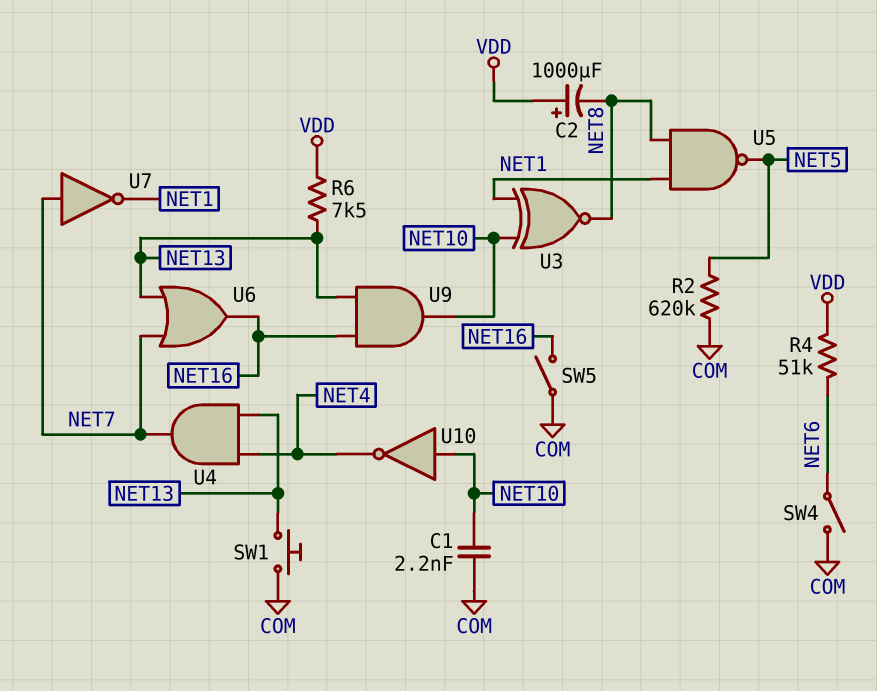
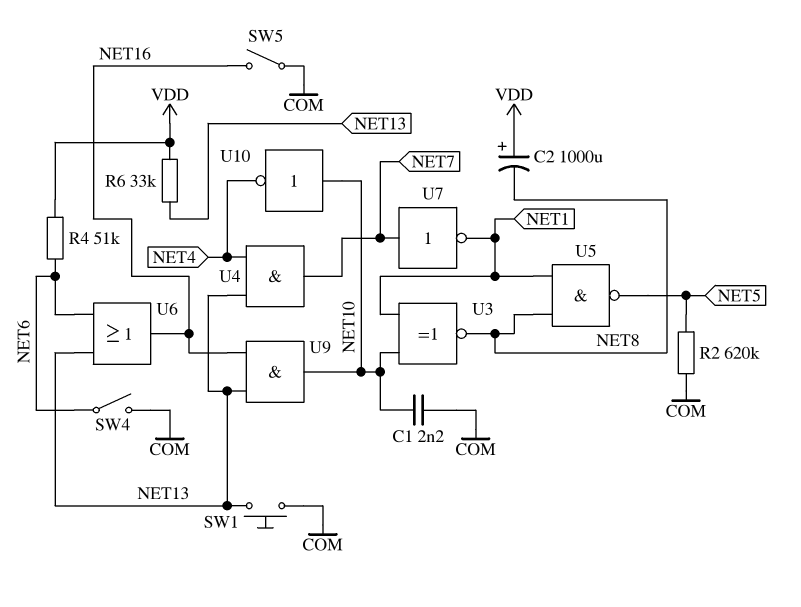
R6: 7.5k (NET13, VDD) -> 33k (NET13, VDD)
U6: OR (in NET7, in NET13, out NET16) -> OR (in NET6, in NET13, out NET16)

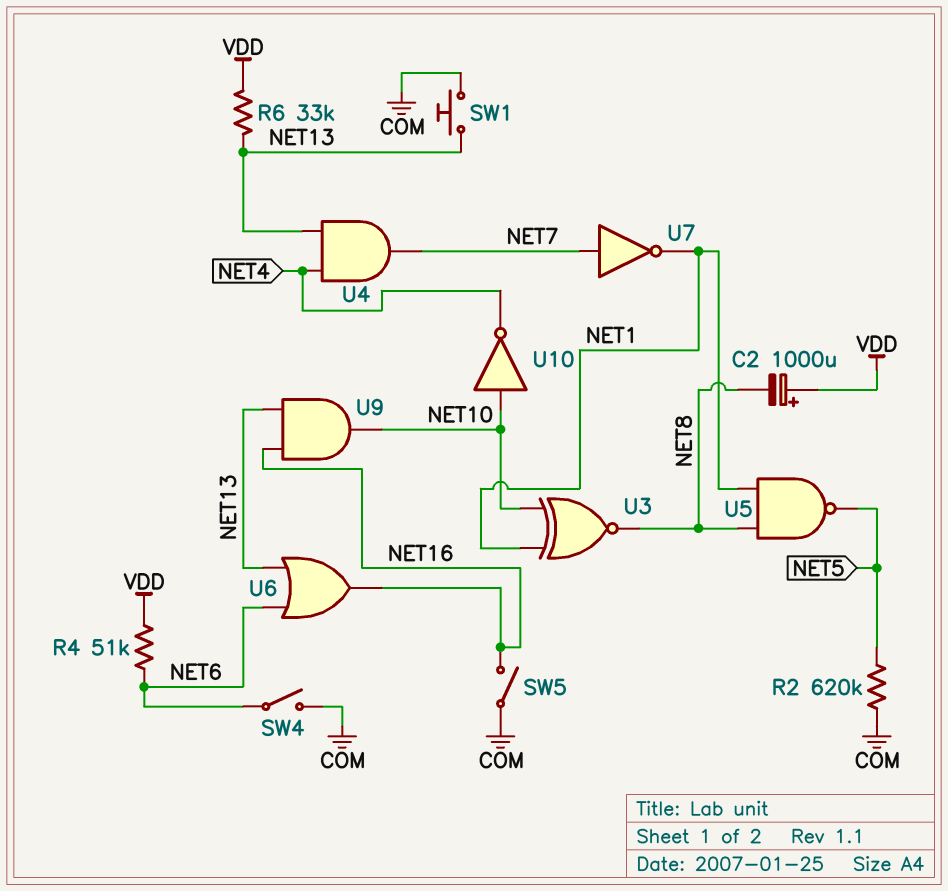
C1: 2.2nF (COM, NET10) -> none

